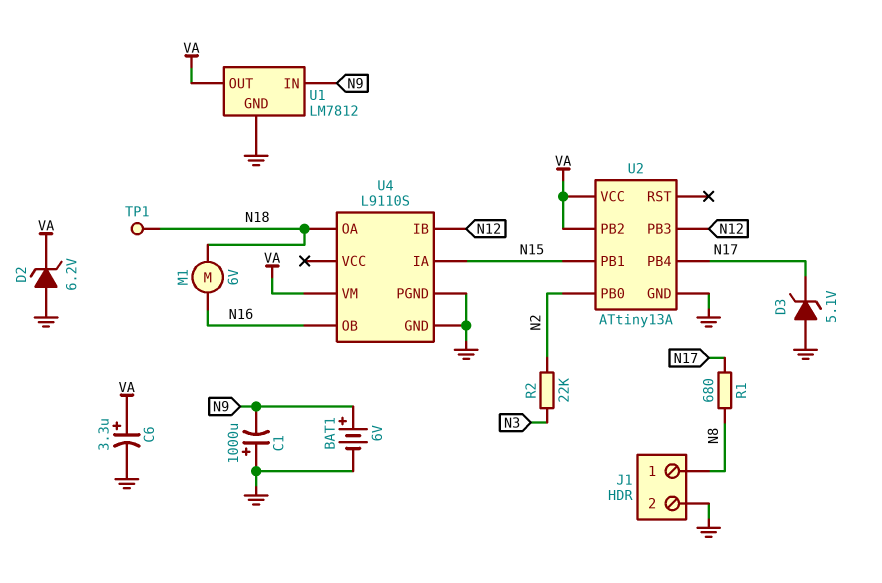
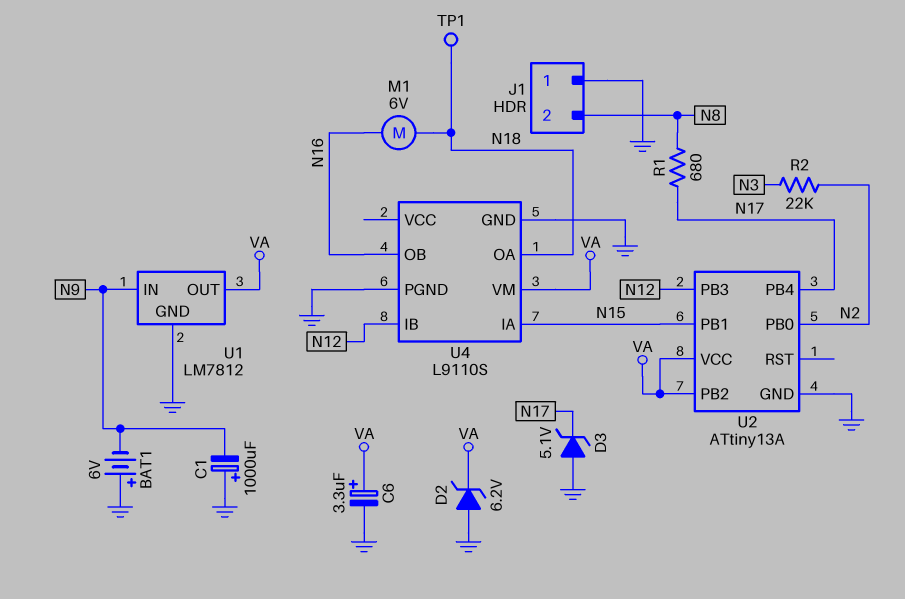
BAT1: 6V (plus N9, minus GND) -> 6V (plus GND, minus N9)
J1 pin 1: N8 -> GND
J1 pin 2: GND -> N8

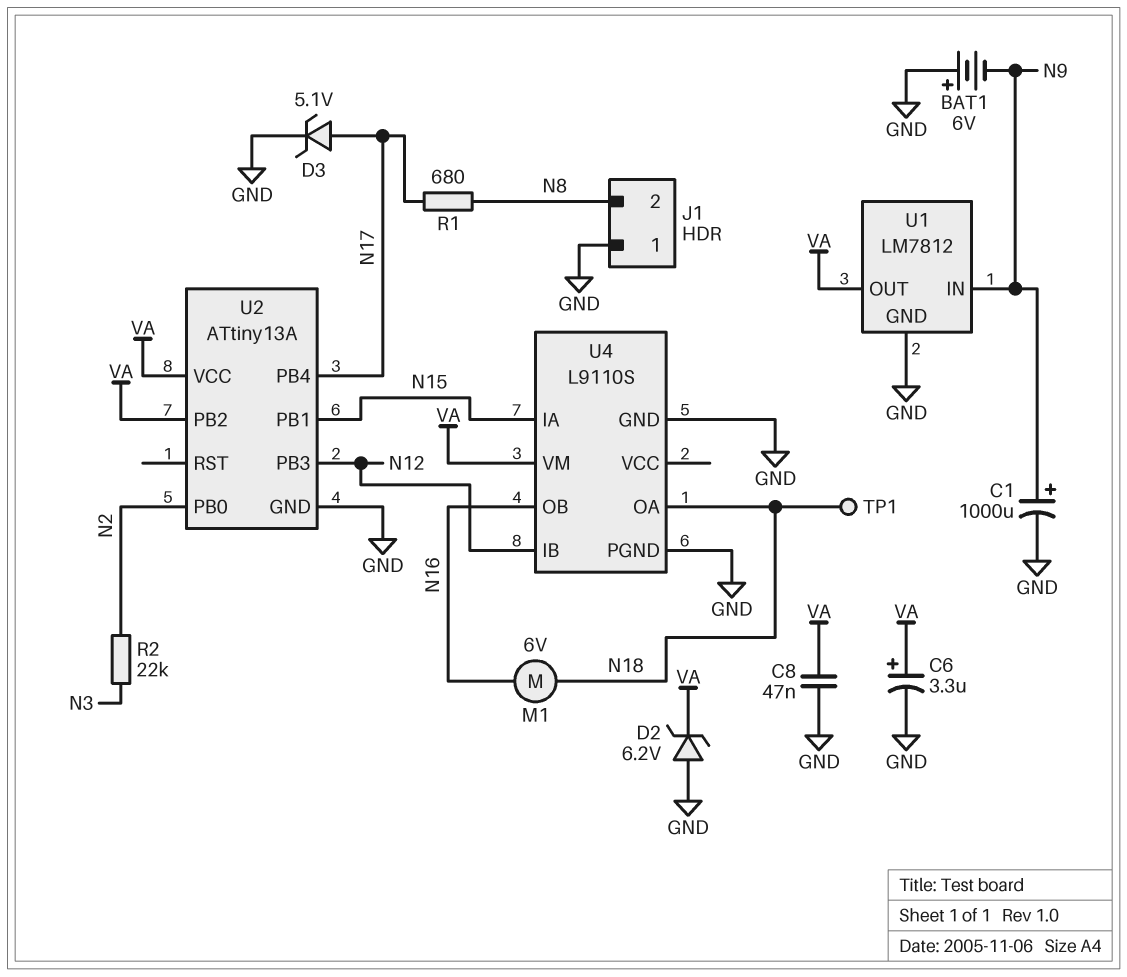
C1: 1000uF (plus GND, minus N9) -> 1000uF (plus N9, minus GND)
C8: none -> 47nF (GND, VA)
D3: zener 5.1V (A GND, K N17) -> zener 5.1V (A N17, K GND)

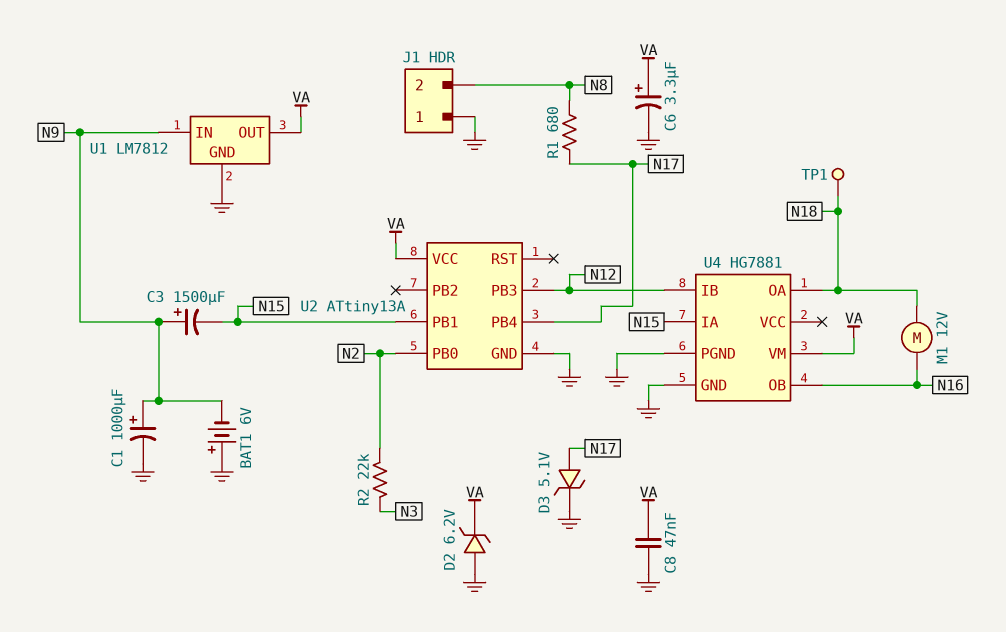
C3: none -> 1500uF (plus N9, minus N15)
M1: motor 6V (N16, N18) -> motor 12V (N16, N18)
U2 pin PB2: VA -> none
U4: L9110S -> HG7881

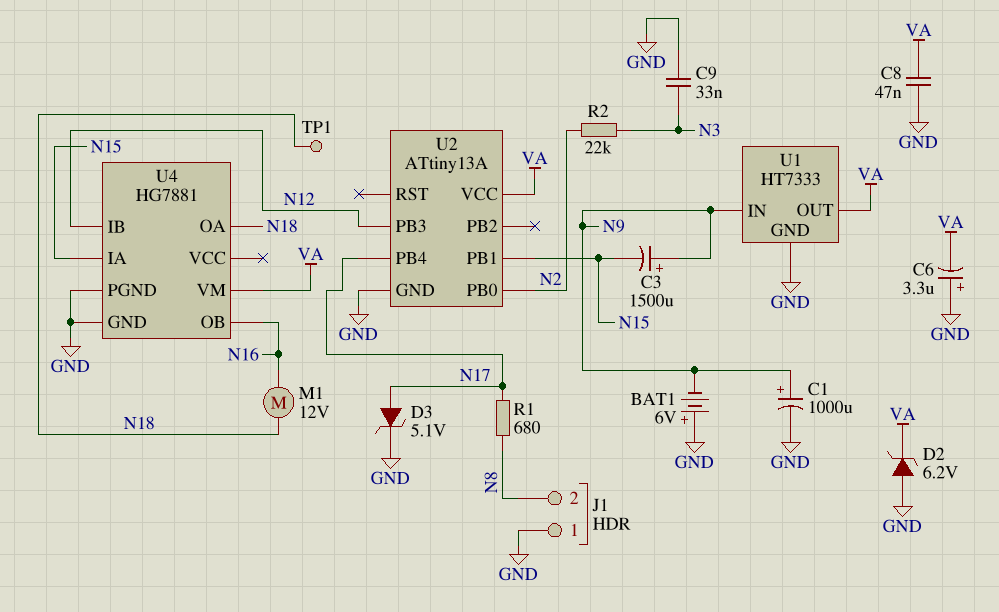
C6: 3.3uF (plus VA, minus GND) -> 3.3uF (plus GND, minus VA)
C9: none -> 33nF (GND, N3)
U1: LM7812 -> HT7333

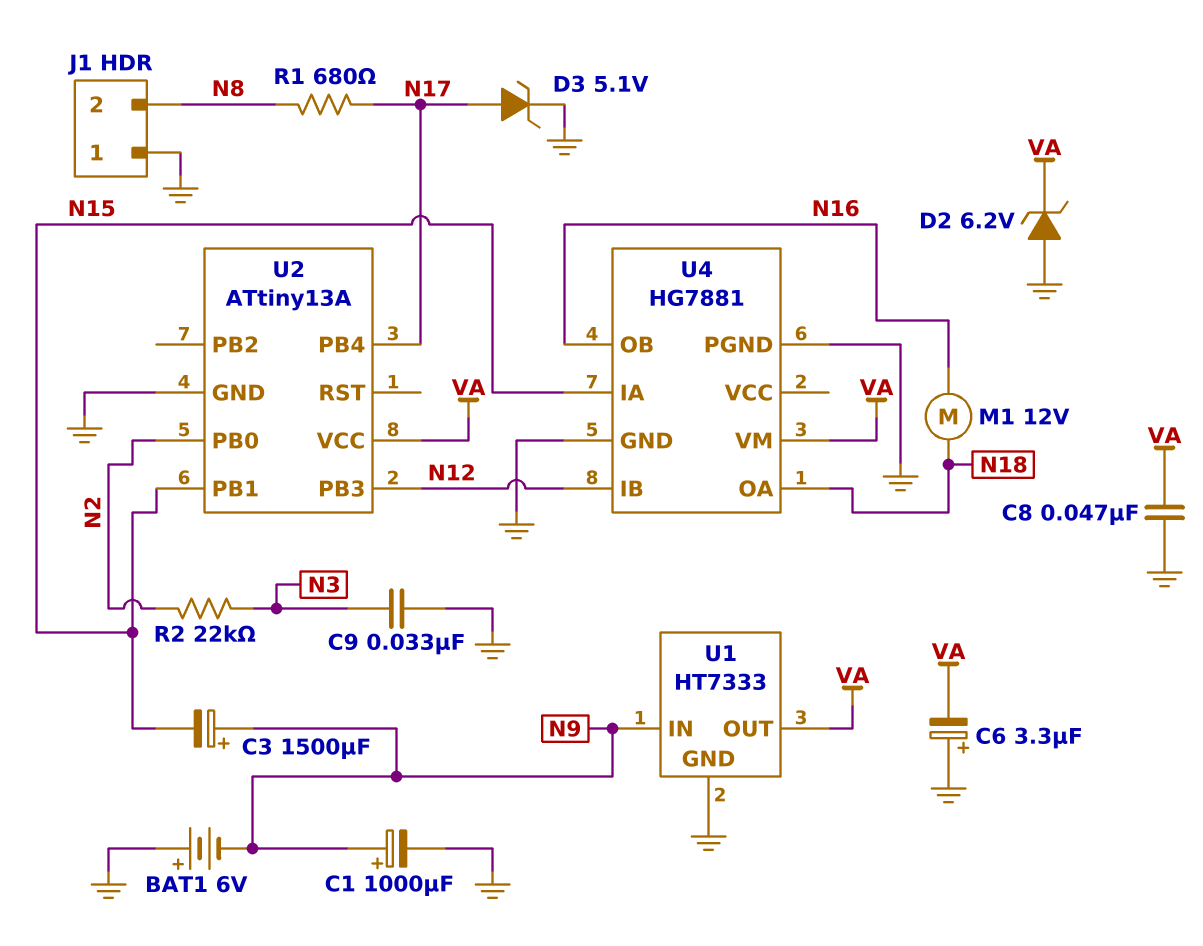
TP1: test point (N18) -> none

